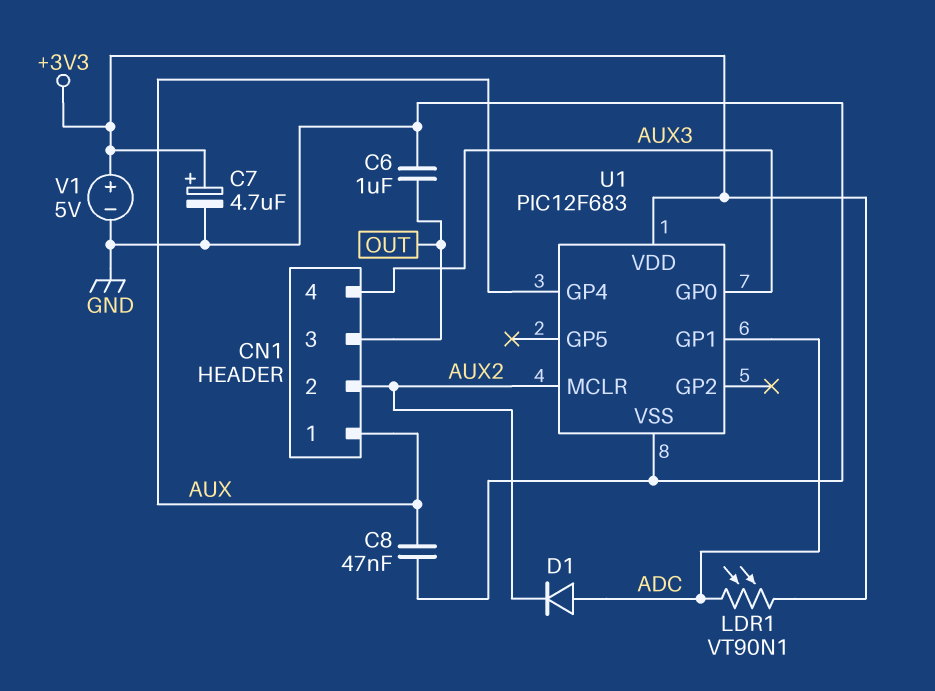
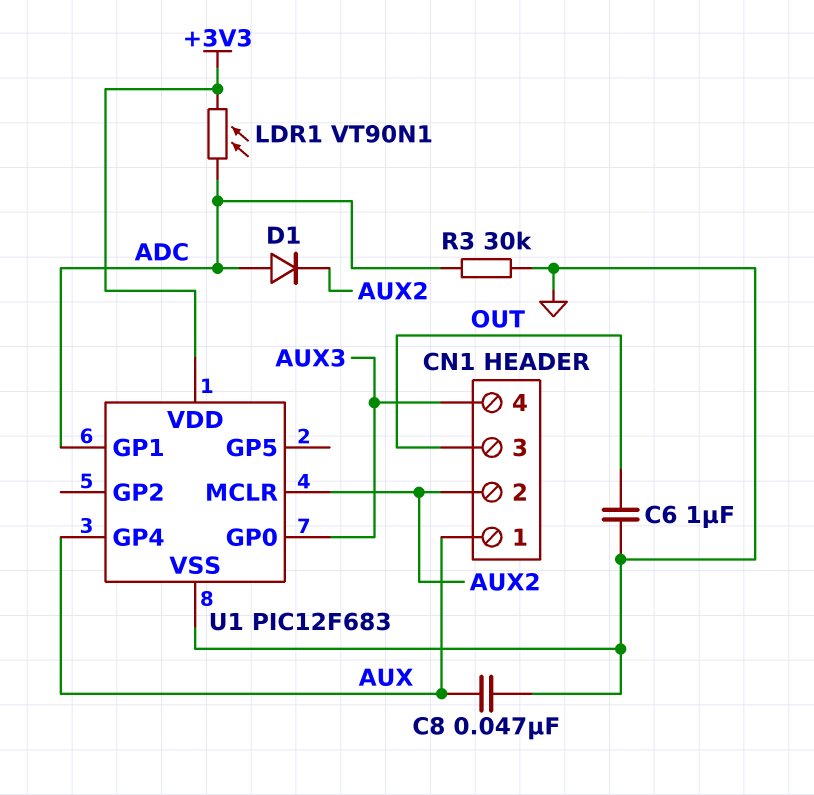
C7: 4.7uF (plus +3V3, minus GND) -> none
R3: none -> 30k (ADC, GND)
V1: 5V (plus +3V3, minus GND) -> none

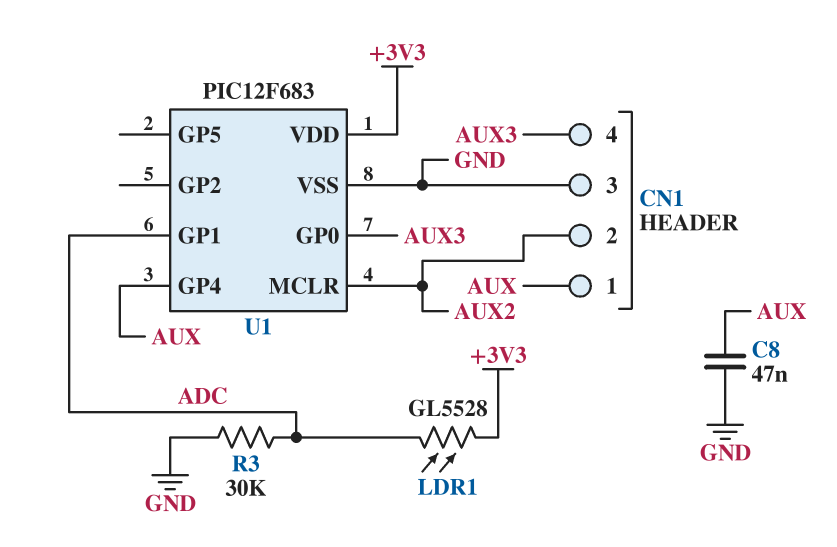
C6: 1uF (GND, OUT) -> none
CN1 pin 3: OUT -> GND
D1: diode (A ADC, K AUX2) -> none
LDR1: VT90N1 (+3V3, ADC) -> GL5528 (+3V3, ADC)

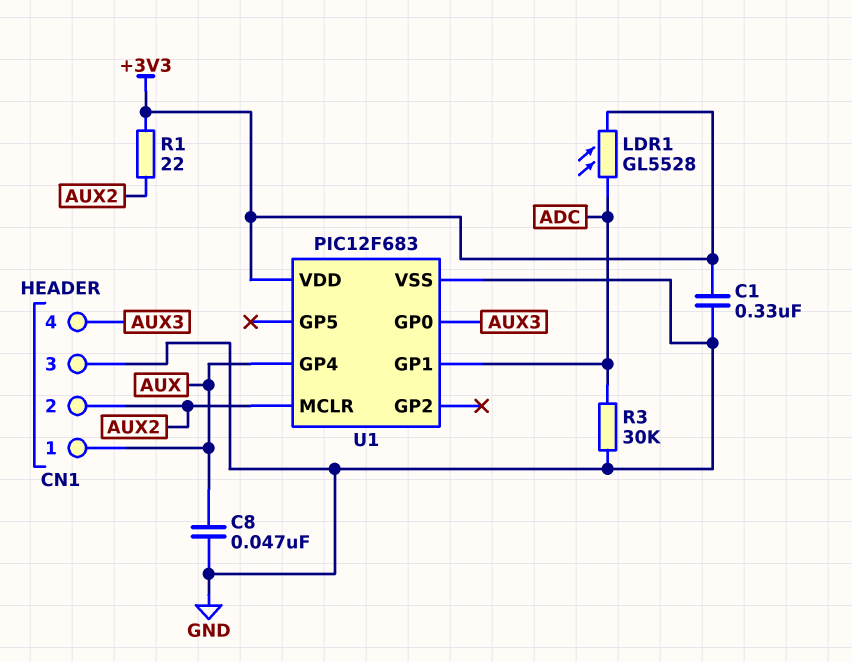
C1: none -> 330nF (+3V3, GND)
R1: none -> 22 (+3V3, AUX2)

